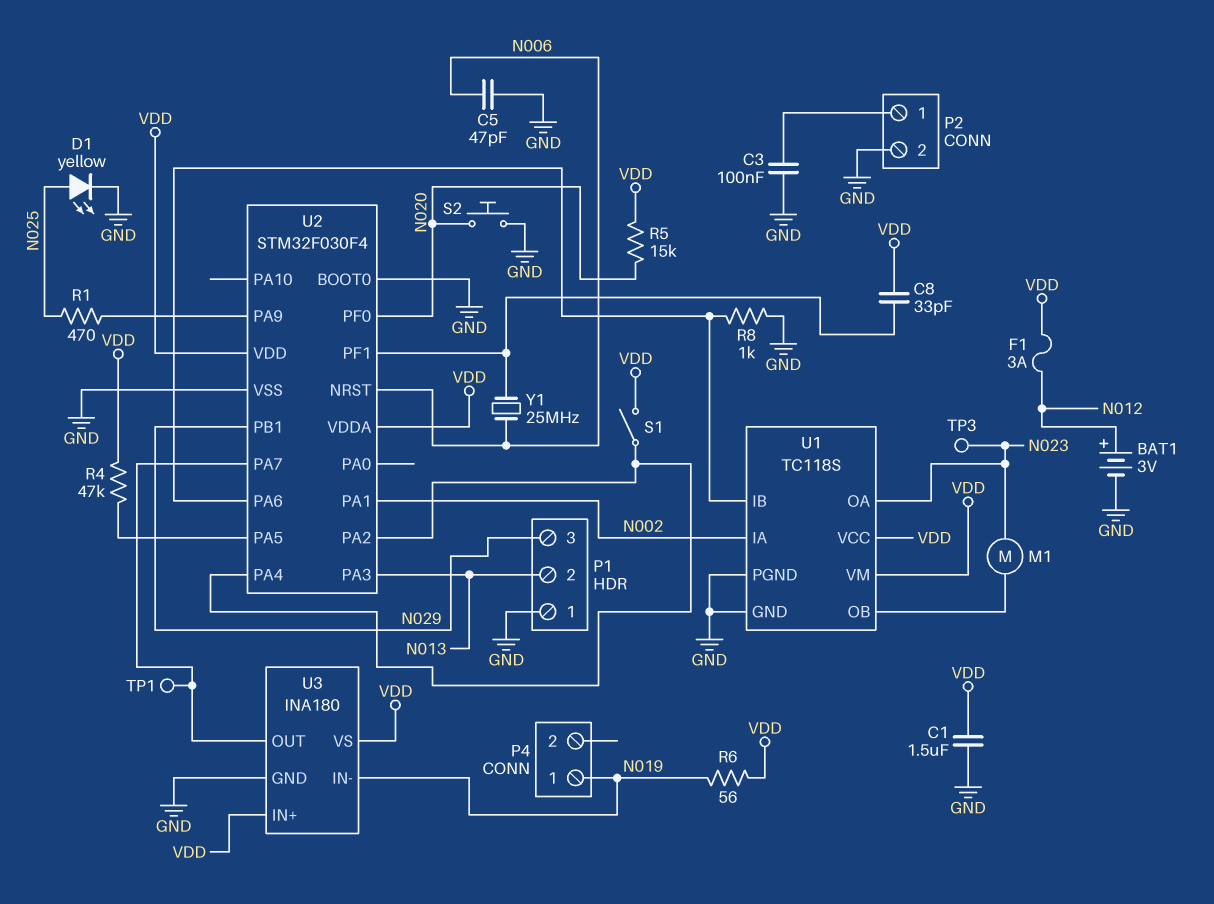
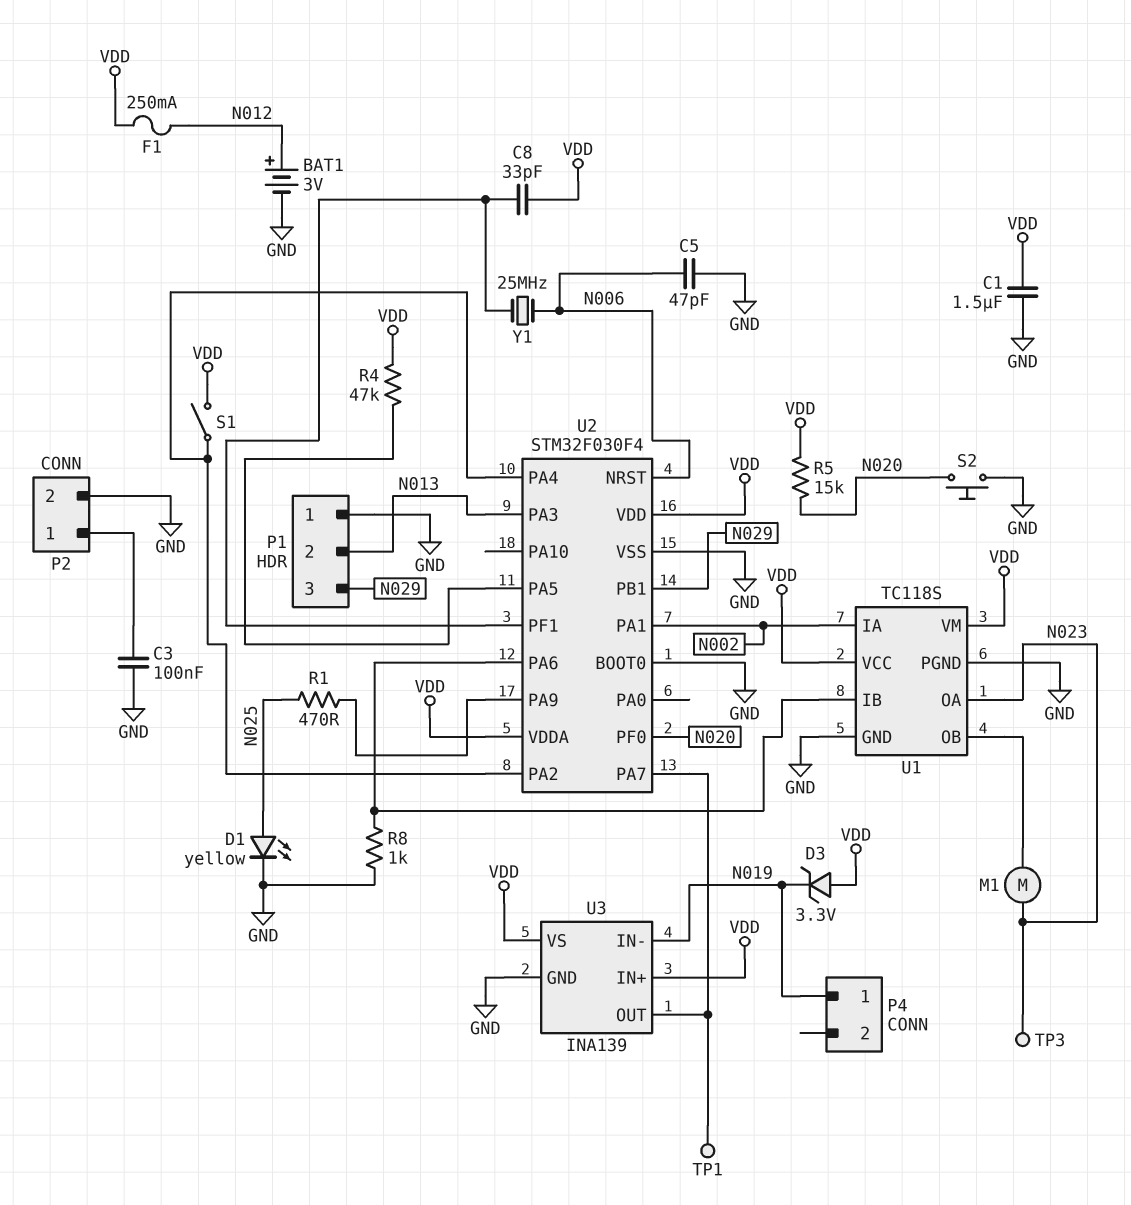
D3: none -> zener 3.3V (A VDD, K N019)
F1: 3A (N012, VDD) -> 250mA (N012, VDD)
R6: 56 (N019, VDD) -> none
U3: INA180 -> INA139

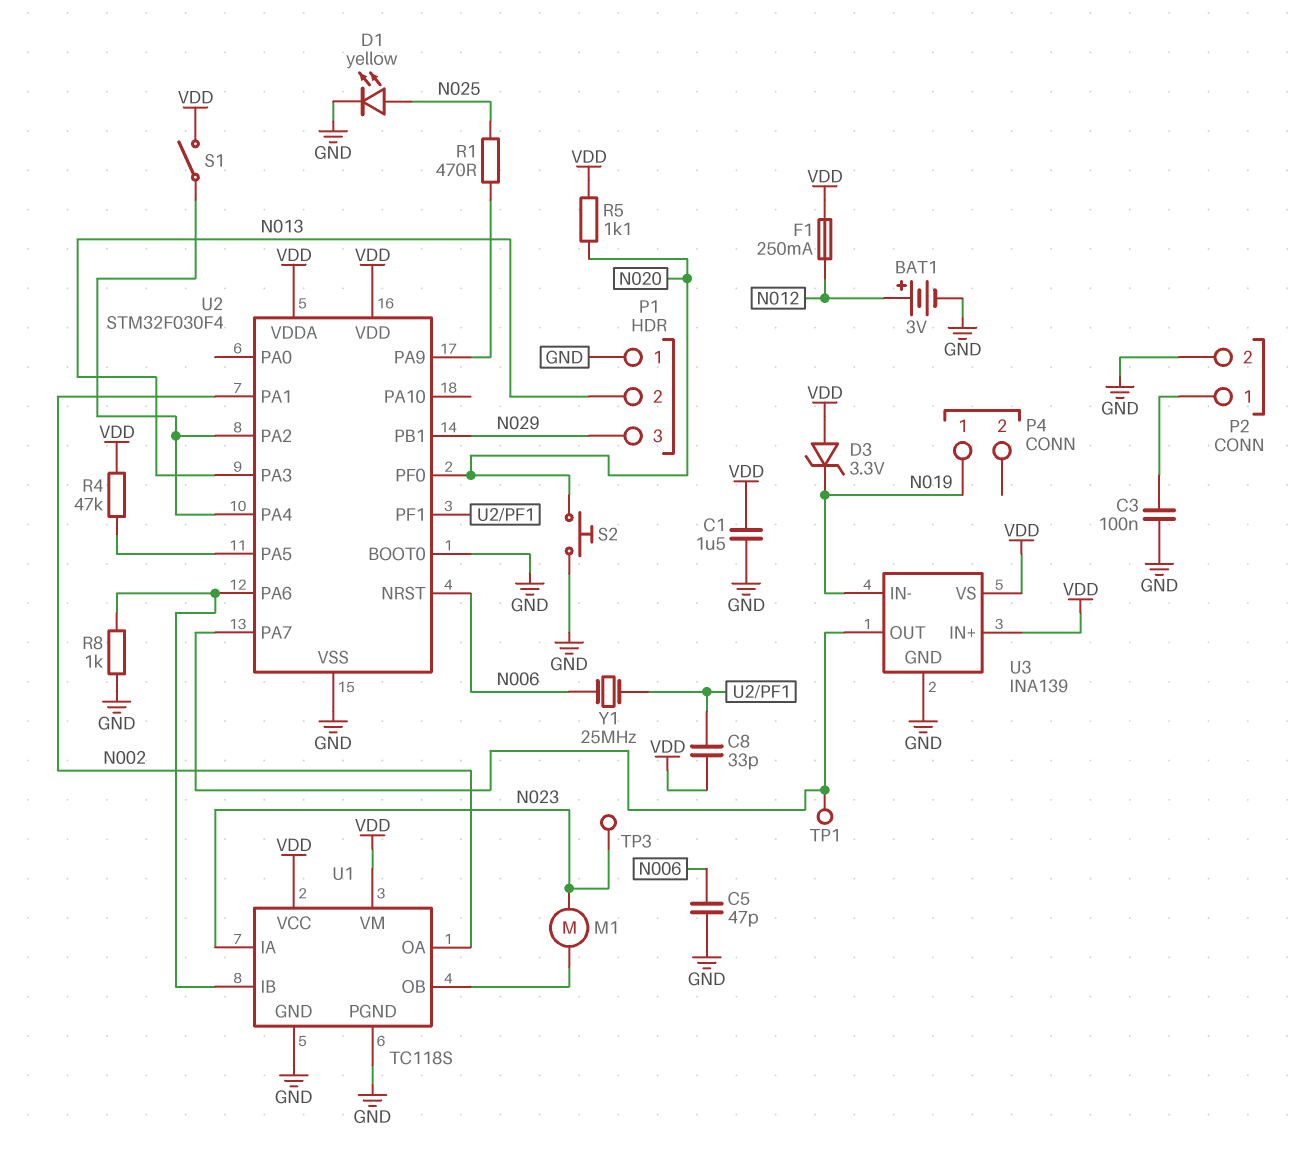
R5: 15k (N020, VDD) -> 1.1k (N020, VDD)
U1 pin IA: N002 -> N023
U1 pin OA: N023 -> N002

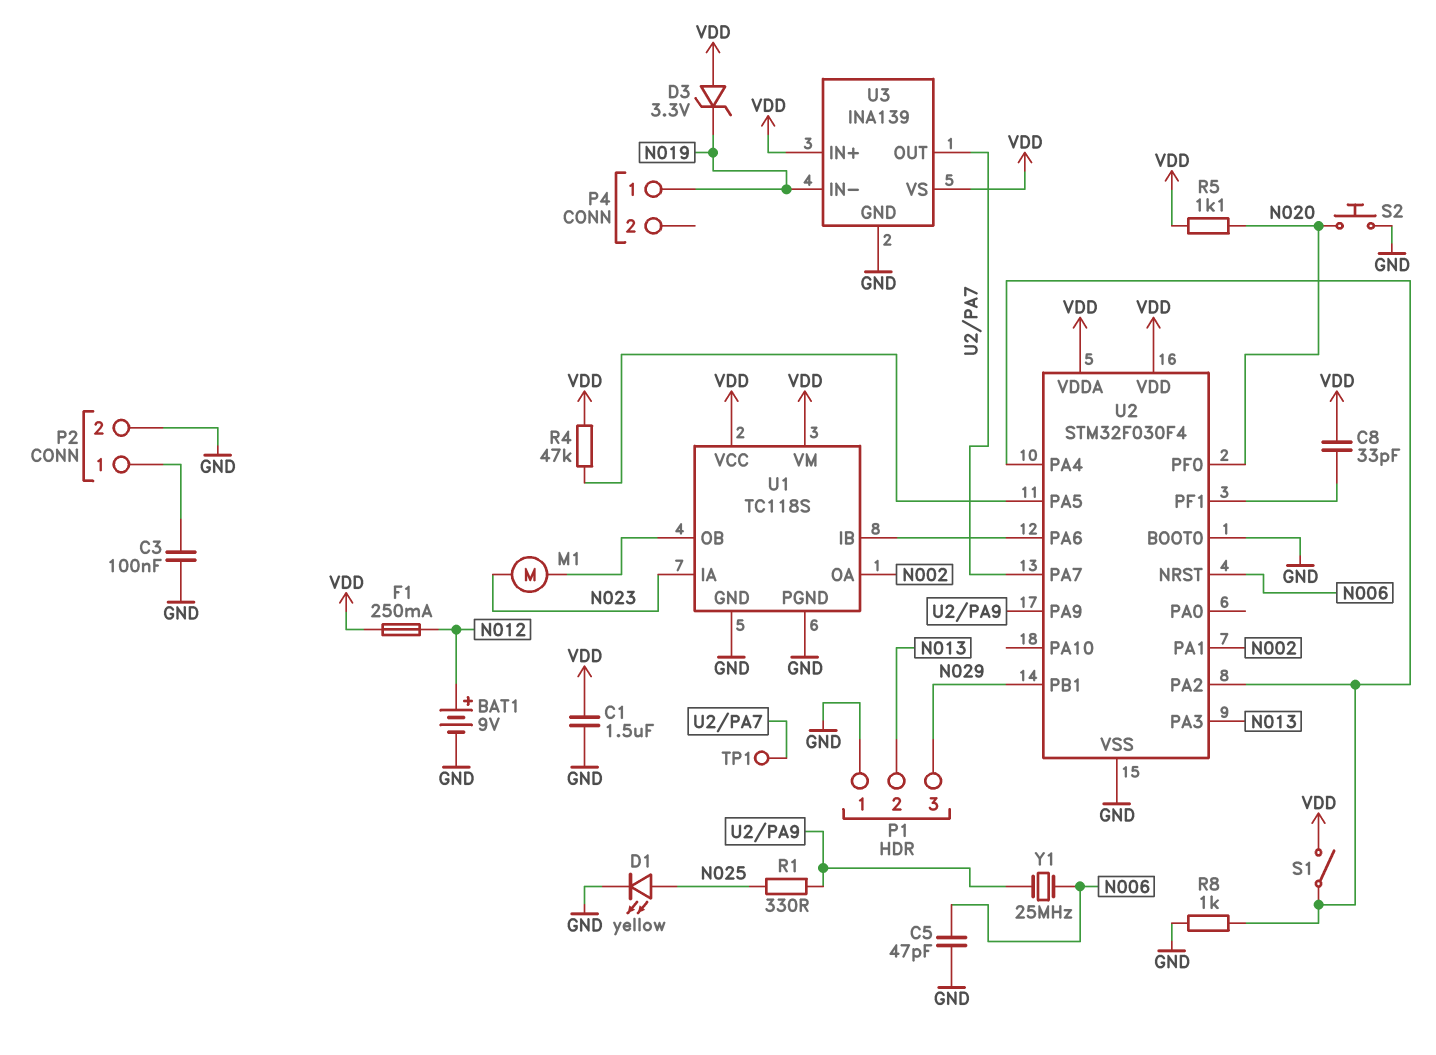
BAT1: 3V (plus N012, minus GND) -> 9V (plus N012, minus GND)
R1: 470 (N025, U2/PA9) -> 330 (N025, U2/PA9)
R8: 1k (GND, U1/IB) -> 1k (GND, U2/PA2)
TP3: test point (N023) -> none
Y1: 25MHz (N006, U2/PF1) -> 25MHz (N006, U2/PA9)

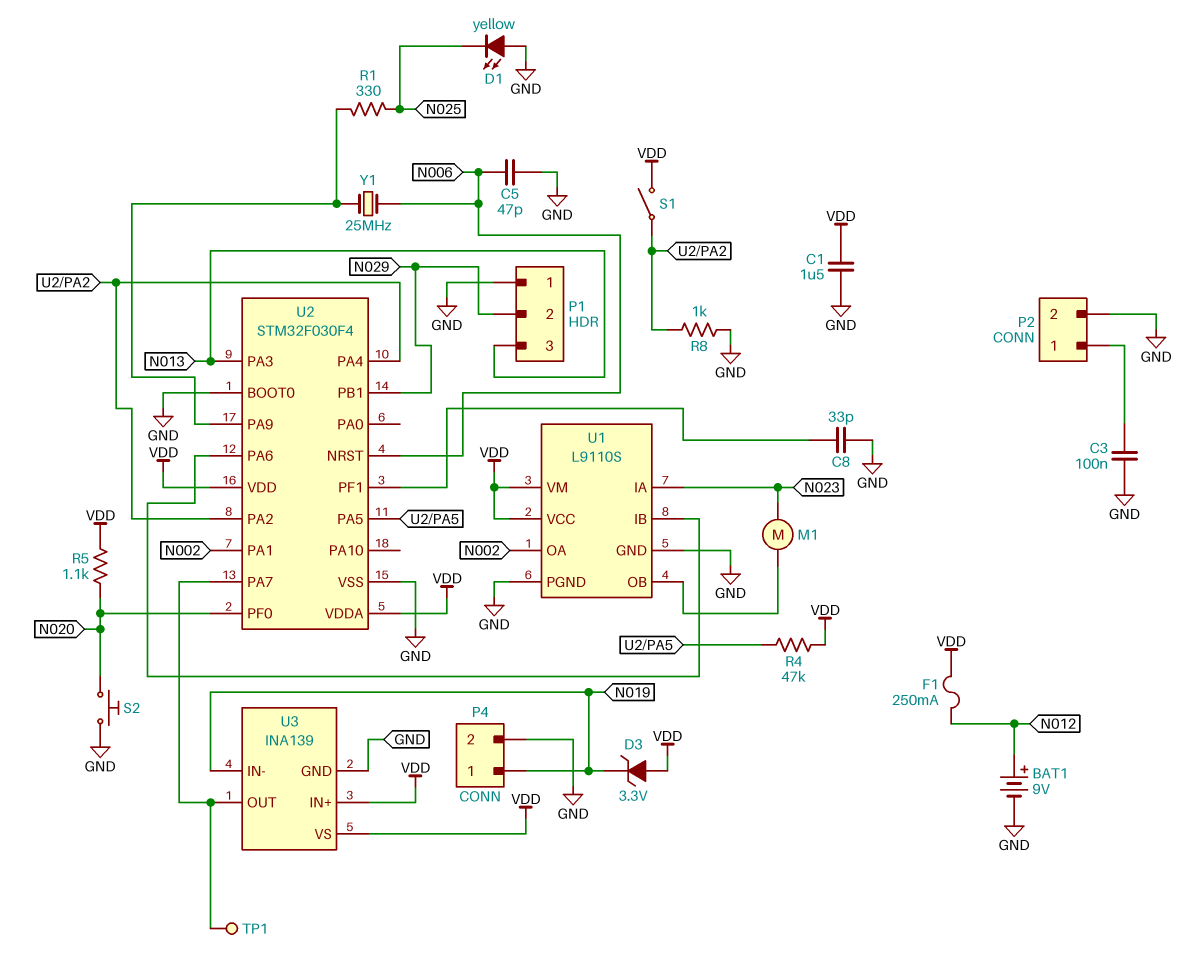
C8: 33pF (U2/PF1, VDD) -> 33pF (GND, U2/PF1)
D1: LED yellow (A N025, K GND) -> LED yellow (A GND, K N025)
P1 pin 2: N013 -> N029
P1 pin 3: N029 -> N013
P4 pin 2: none -> GND
U1: TC118S -> L9110S

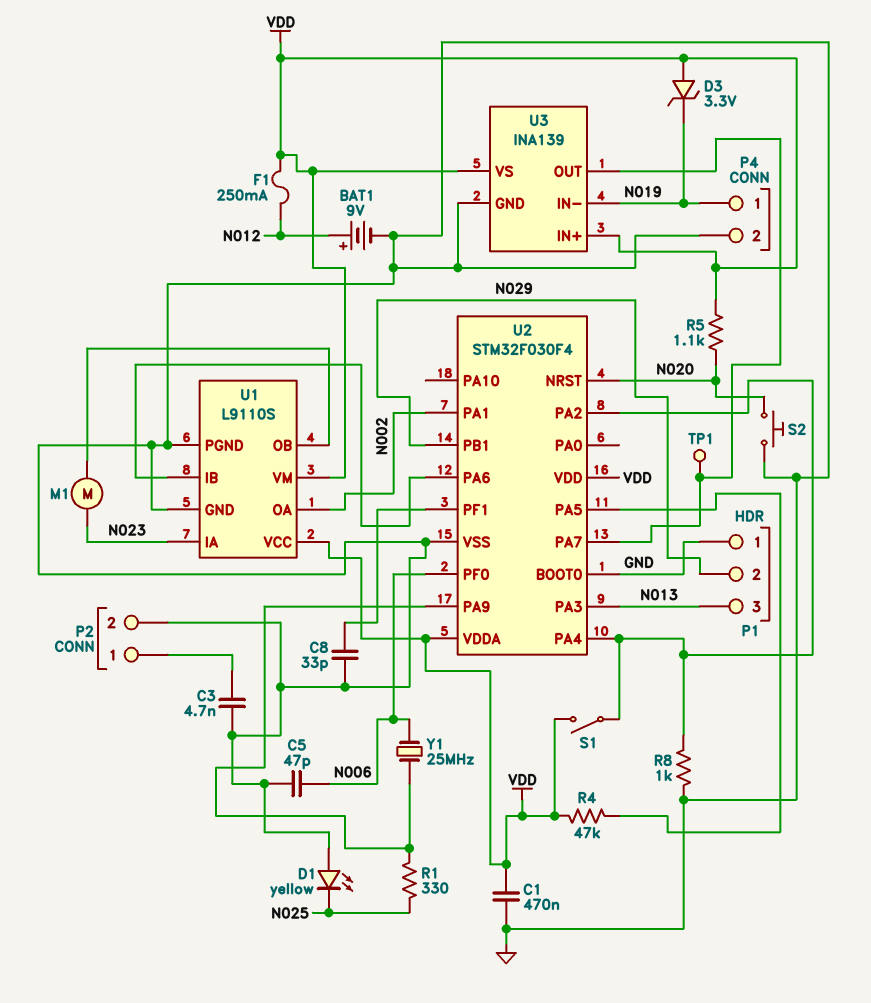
C1: 1.5uF (GND, VDD) -> 470nF (GND, VDD)
C3: 100nF (GND, P2/1) -> 4.7nF (GND, P2/1)
U2 pin NRST: N006 -> N020
U2 pin PF0: N020 -> N006

